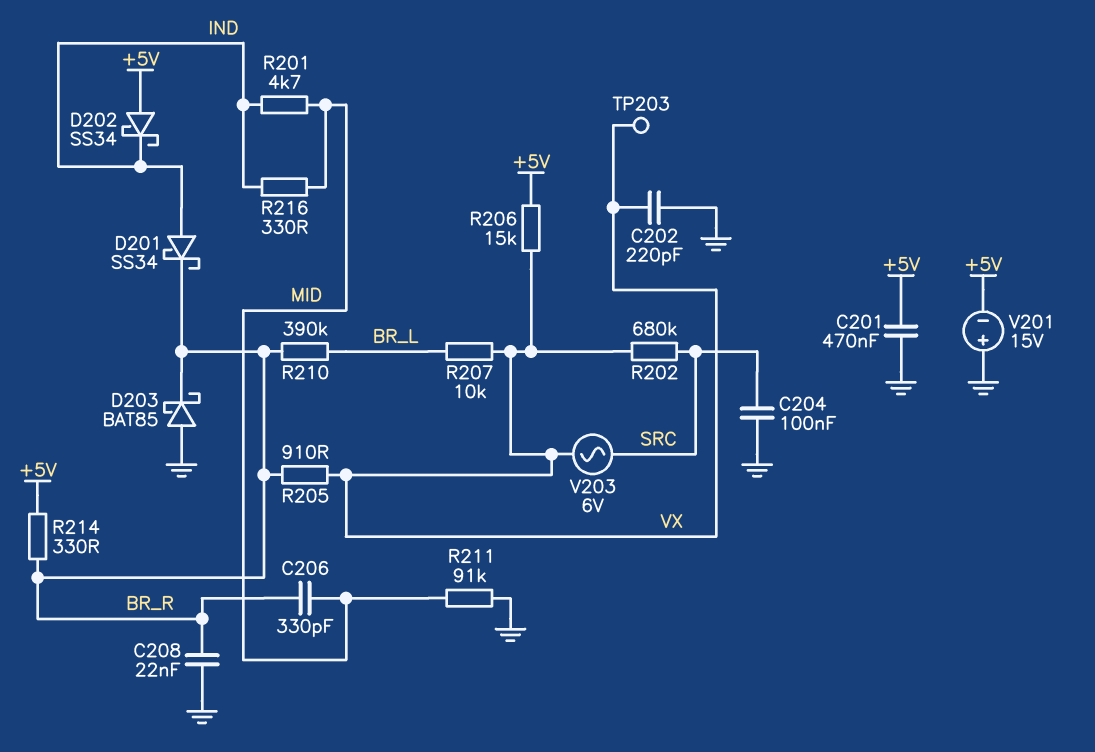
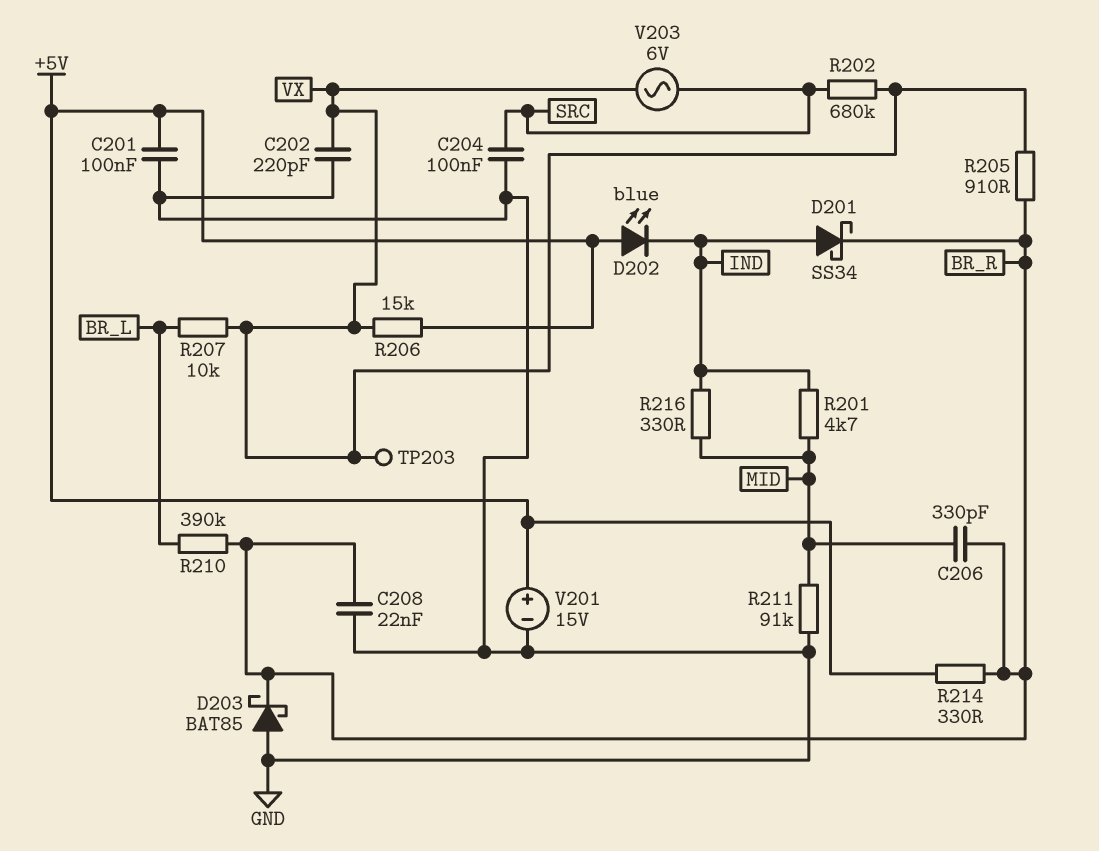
C201: 470nF (+5V, GND) -> 100nF (+5V, GND)
D202: schottky SS34 (A +5V, K IND) -> LED blue (A +5V, K IND)
V201: 15V (plus GND, minus +5V) -> 15V (plus +5V, minus GND)

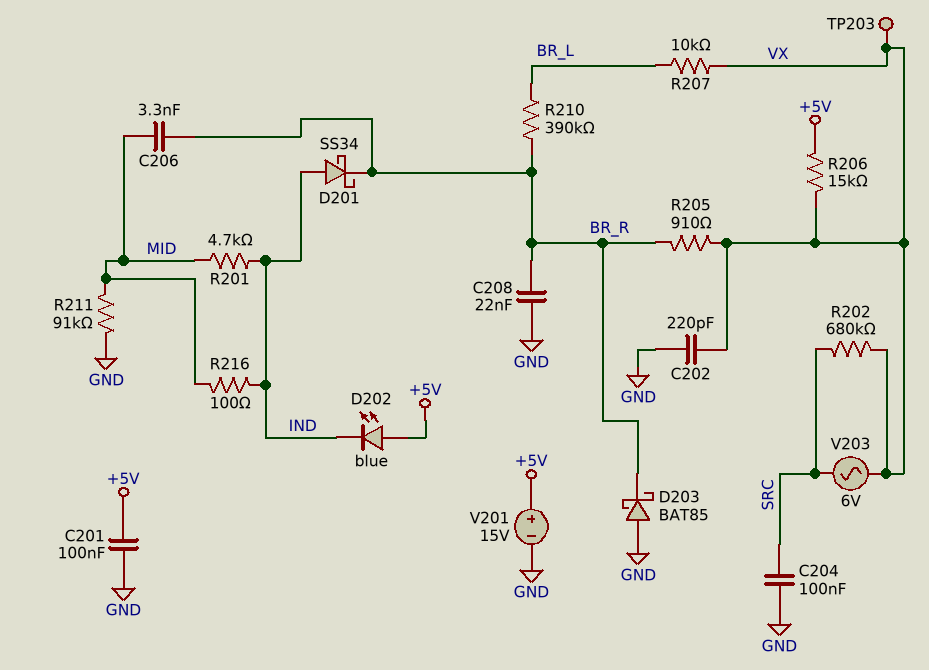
C206: 330pF (BR_R, MID) -> 3.3nF (BR_R, MID)
R214: 330 (+5V, BR_R) -> none
R216: 330 (IND, MID) -> 100 (IND, MID)

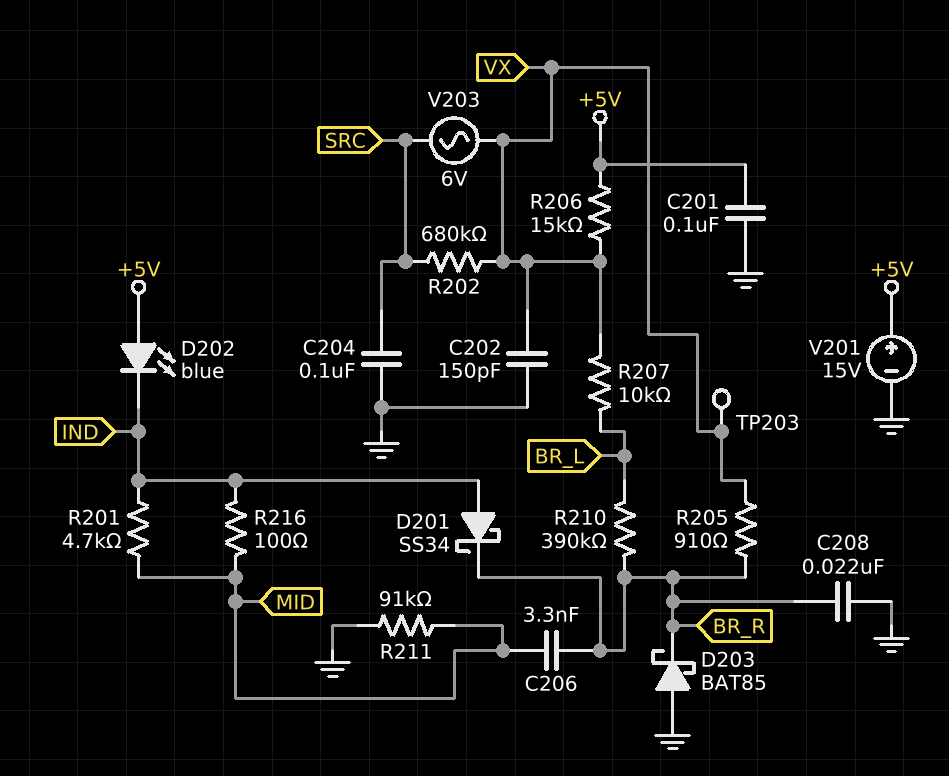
C202: 220pF (GND, VX) -> 150pF (GND, VX)

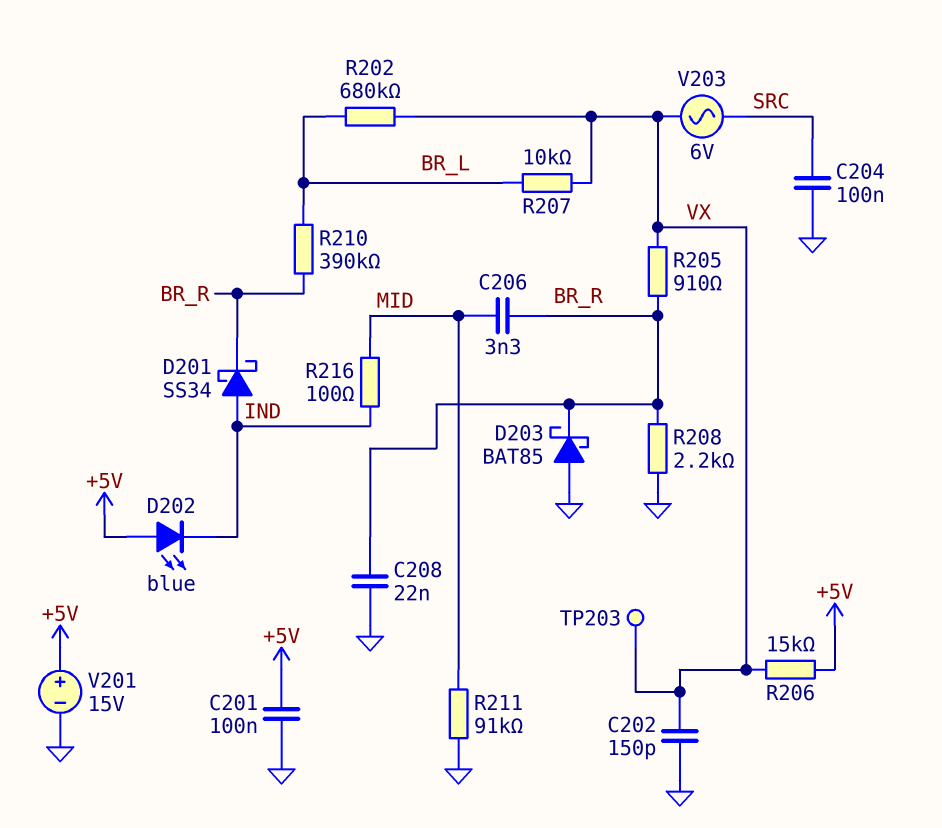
R201: 4.7k (IND, MID) -> none
R202: 680k (SRC, VX) -> 680k (BR_L, VX)
R208: none -> 2.2k (BR_R, GND)

